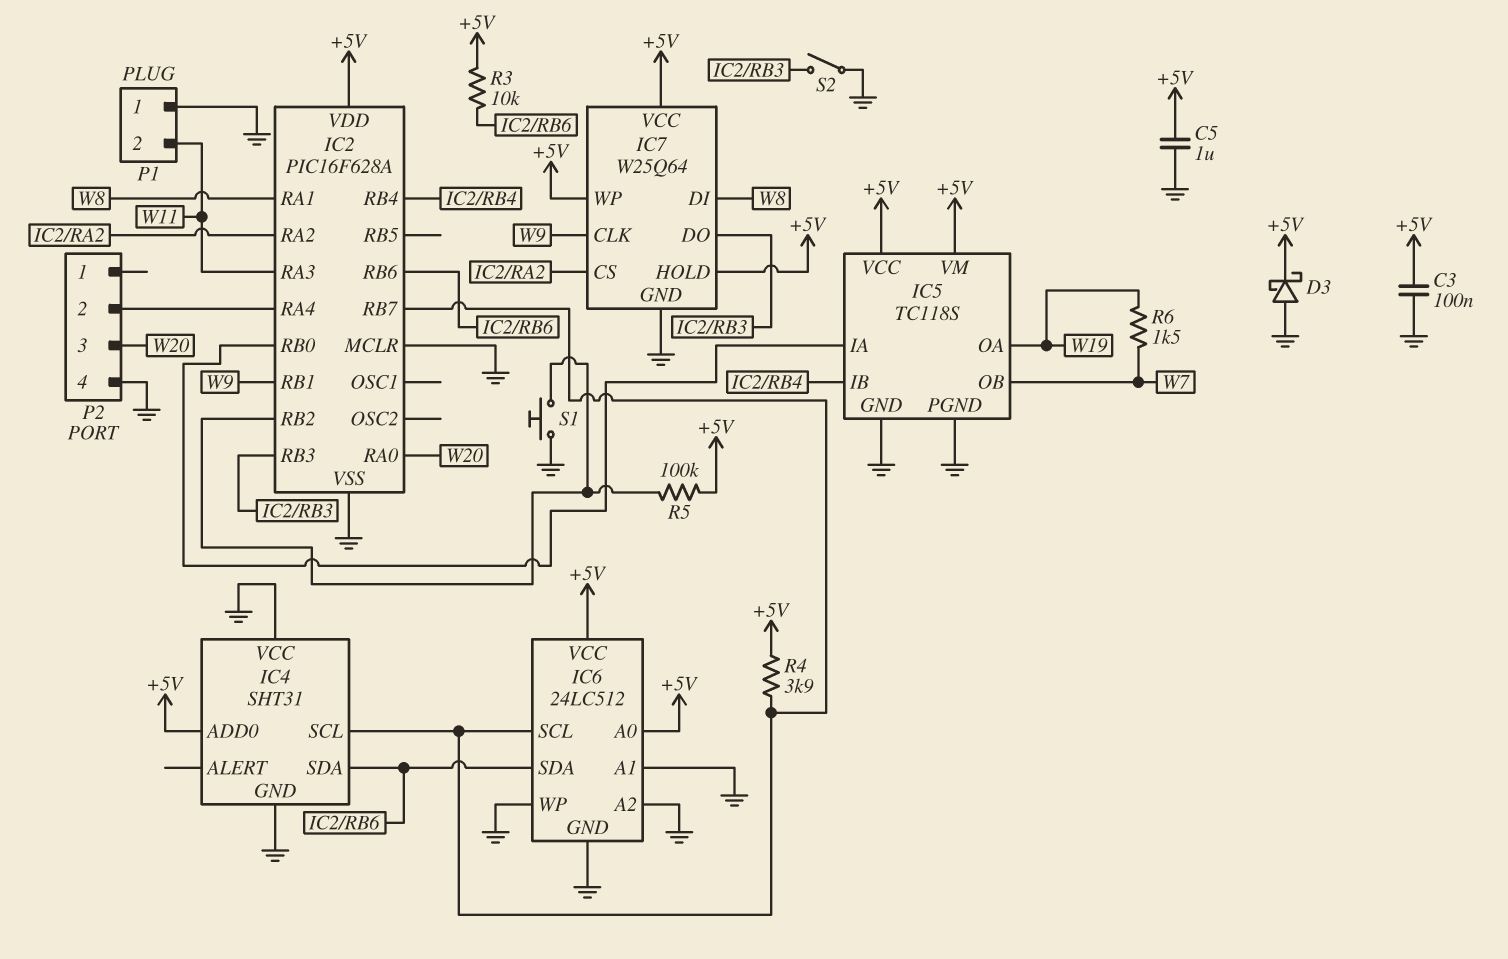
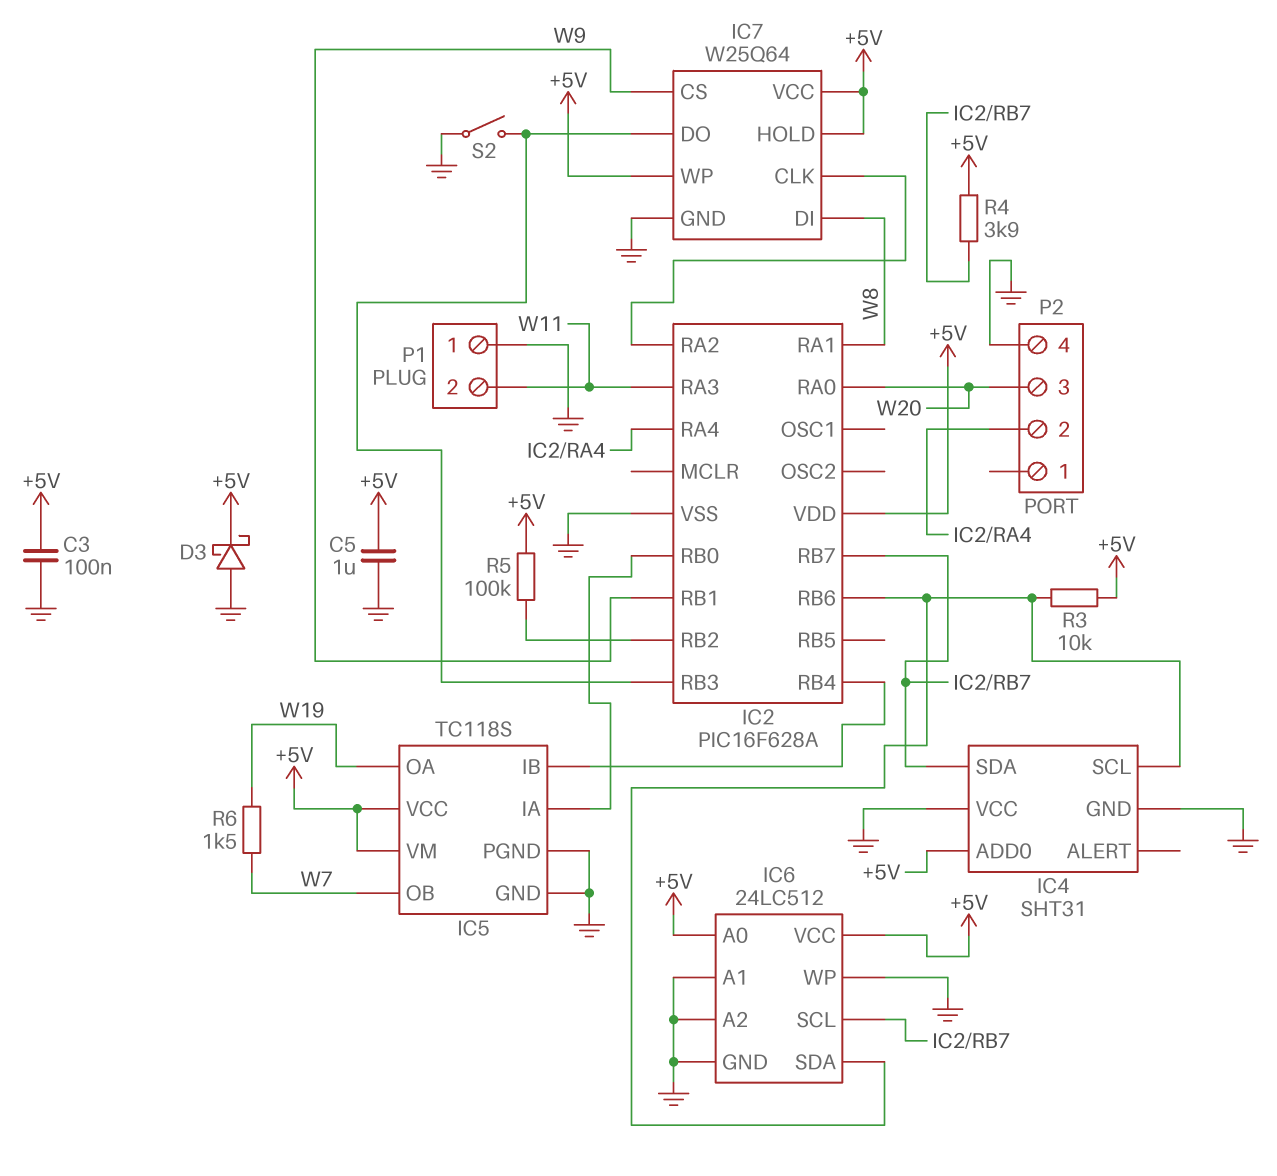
IC2 pin MCLR: GND -> none
IC4 pin SCL: IC2/RB7 -> IC2/RB6
IC4 pin SDA: IC2/RB6 -> IC2/RB7
IC7 pin CLK: W9 -> IC2/RA2
IC7 pin CS: IC2/RA2 -> W9
S1: button (GND, IC2/RB2) -> none

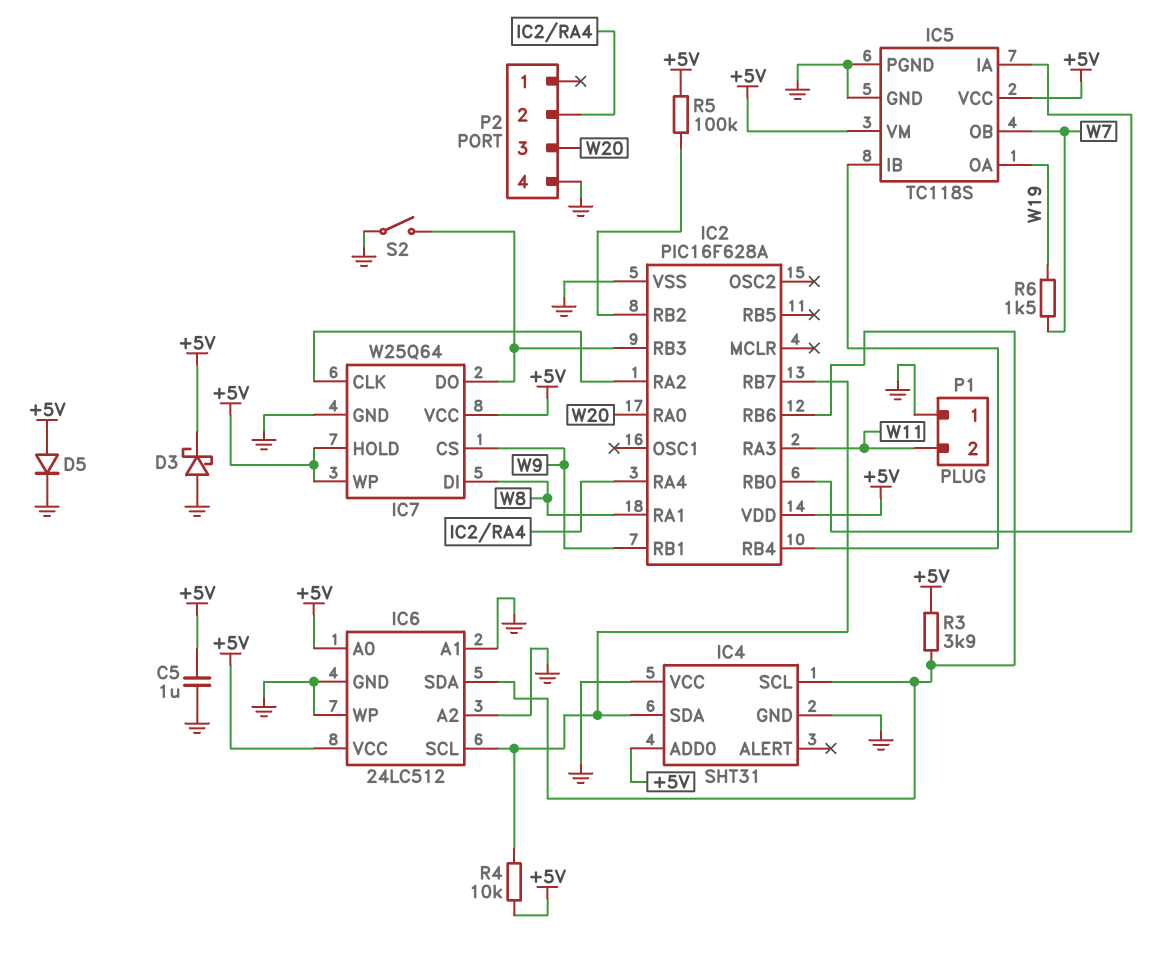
C3: 100nF (+5V, GND) -> none
D5: none -> diode (A +5V, K GND)
R3: 10k (+5V, IC2/RB6) -> 3.9k (+5V, IC2/RB6)
R4: 3.9k (+5V, IC2/RB7) -> 10k (+5V, IC2/RB7)

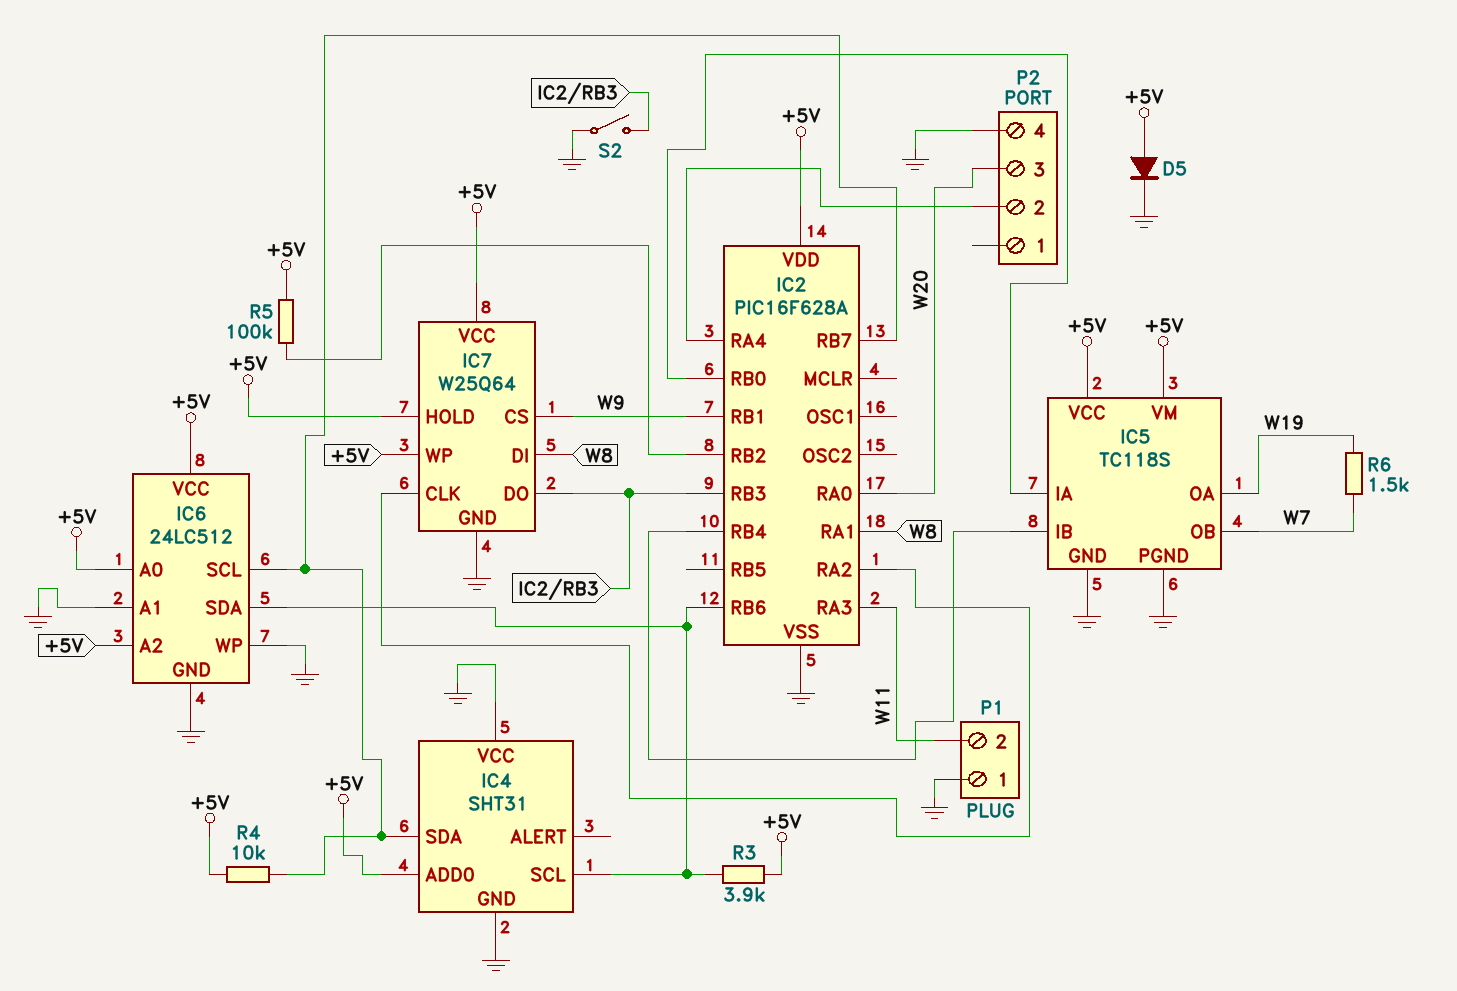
C5: 1uF (+5V, GND) -> none
D3: schottky (A GND, K +5V) -> none
IC6 pin A2: GND -> +5V

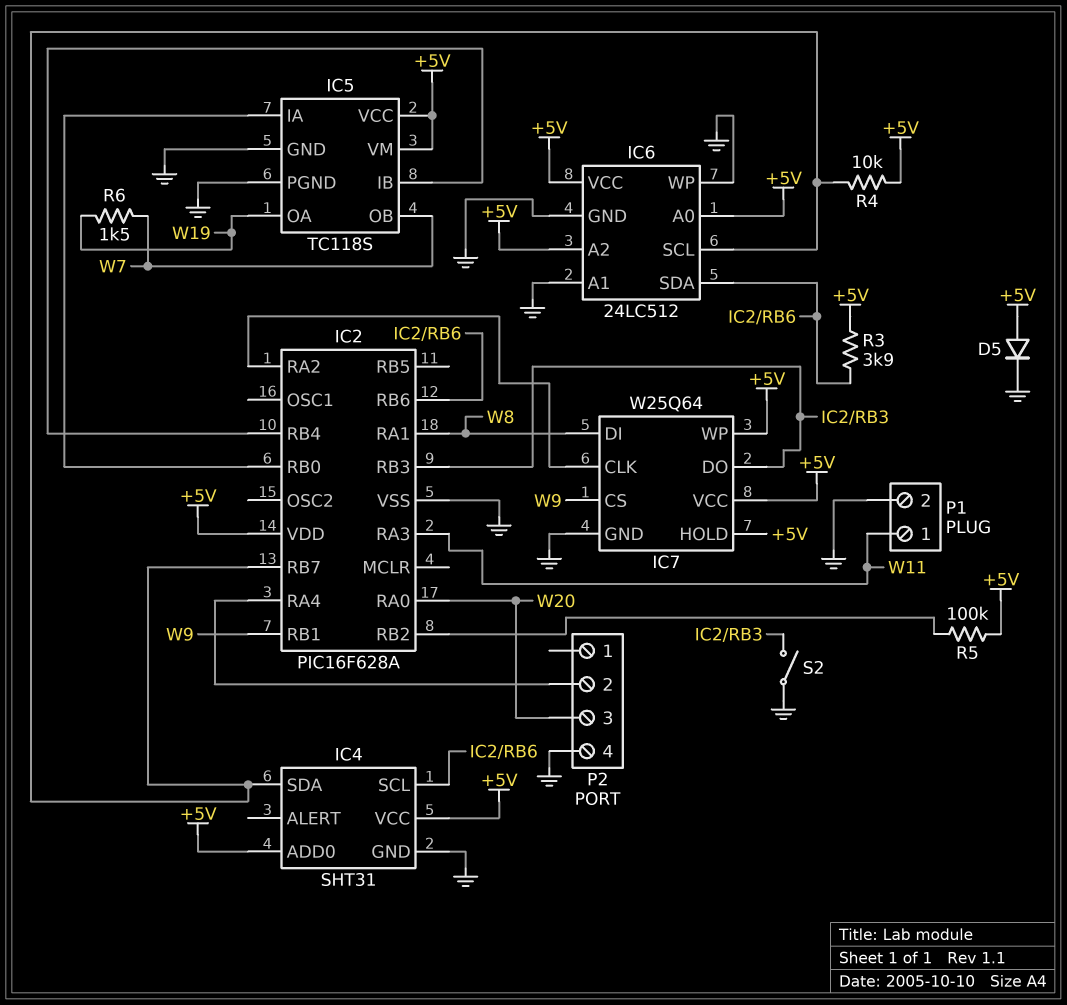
IC4 pin VCC: GND -> +5V
P1 pin 1: GND -> W11
P1 pin 2: W11 -> GND

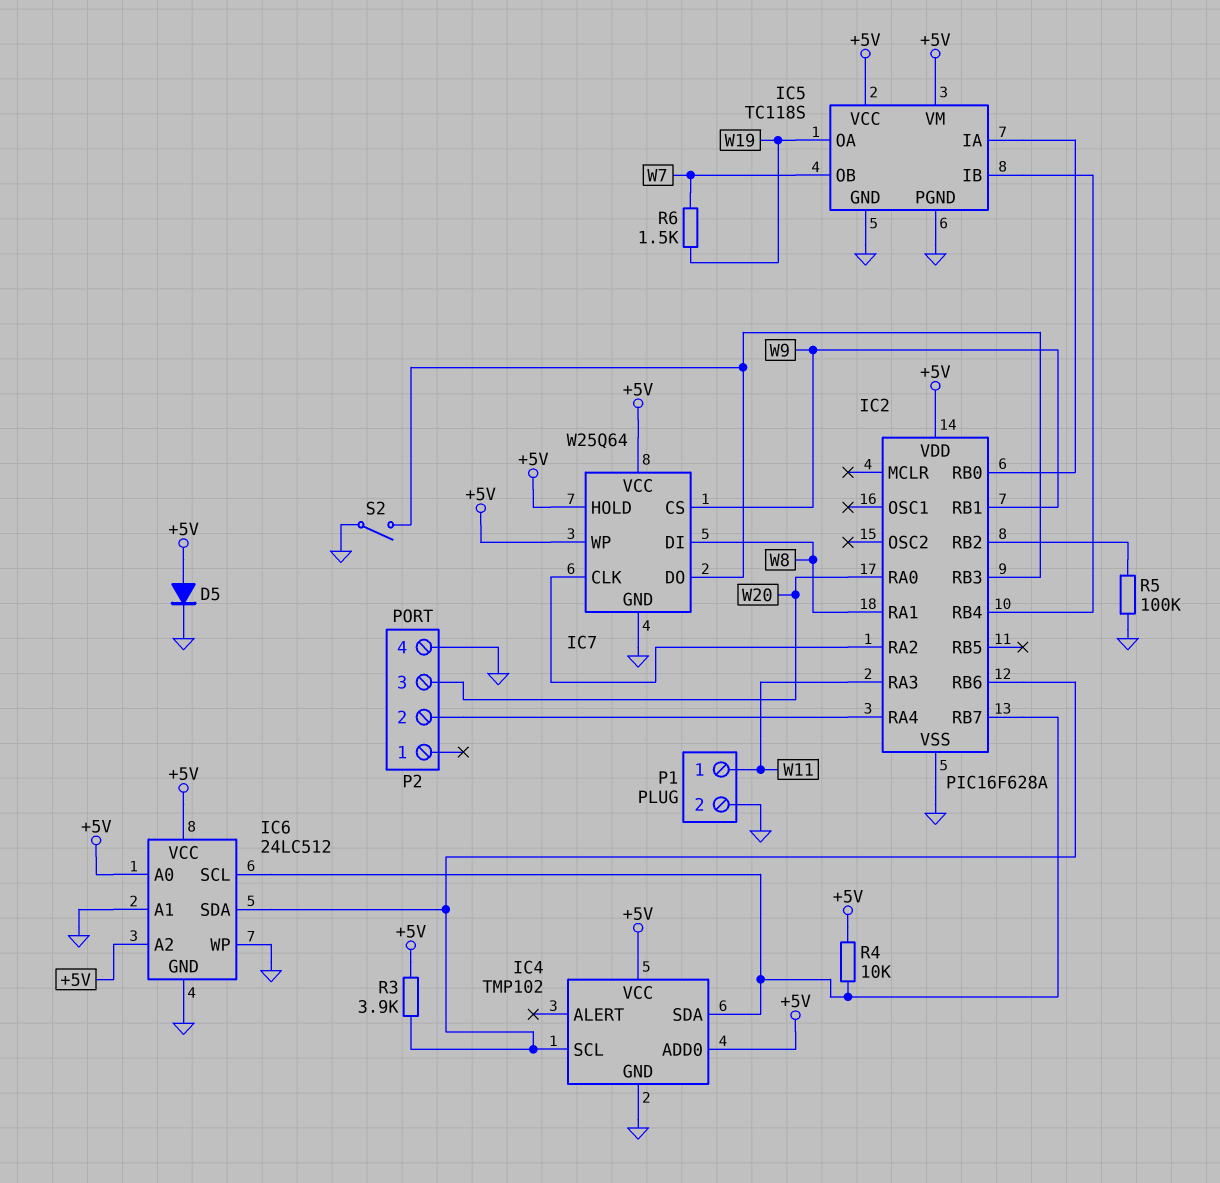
IC4: SHT31 -> TMP102
R5: 100k (+5V, IC2/RB2) -> 100k (GND, IC2/RB2)

